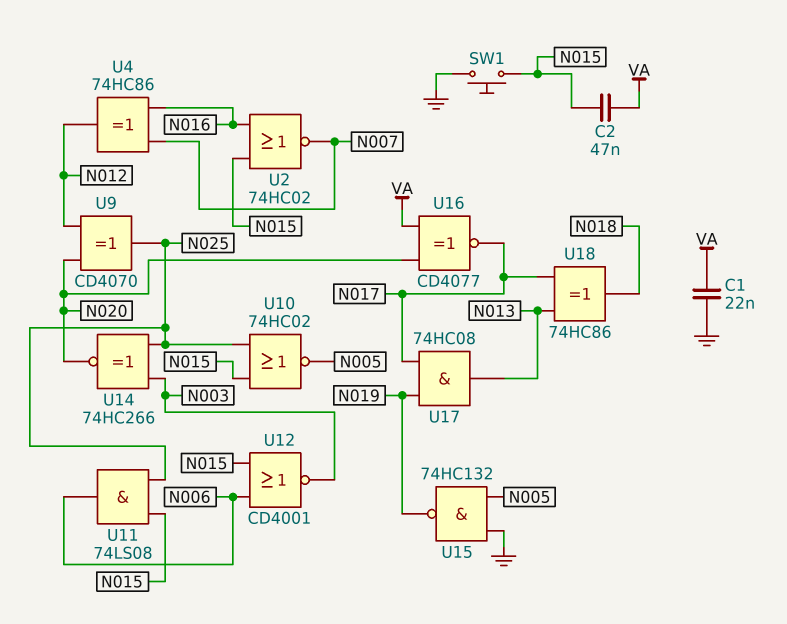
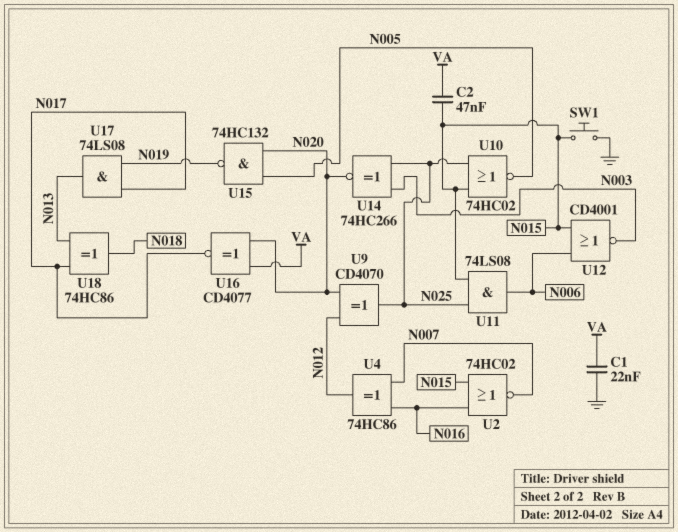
U15: NAND 74HC132 (in GND, in N005, out N019) -> NAND 74HC132 (in N005, in N020, out N019)
U17: AND 74HC08 (in N017, in N019, out N013) -> AND 74LS08 (in N017, in N019, out N013)

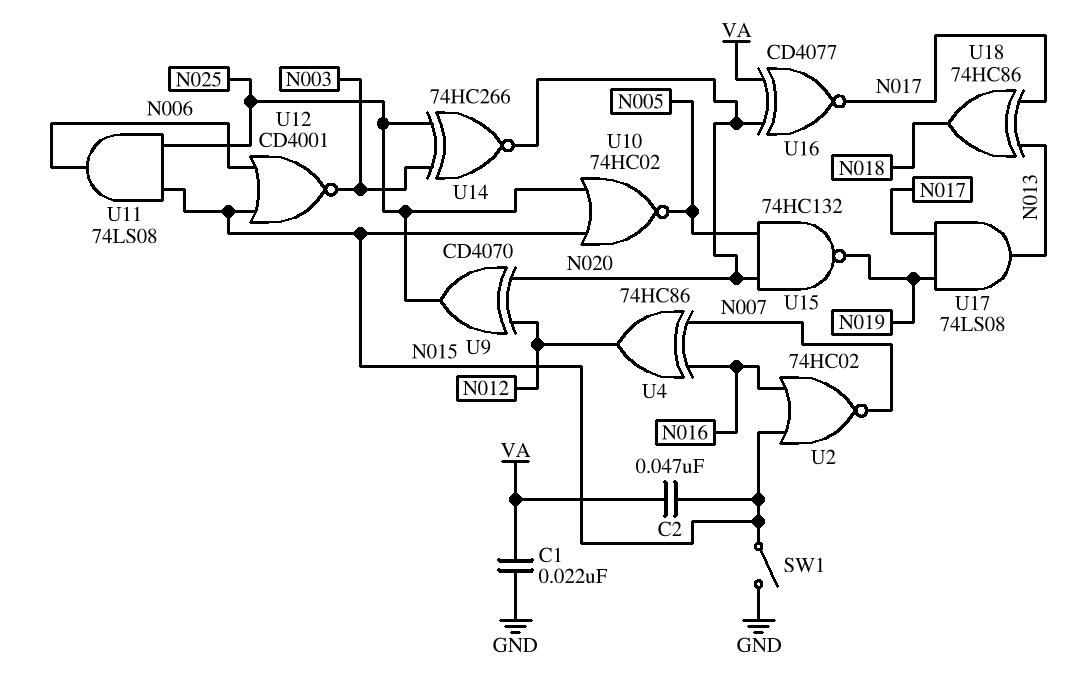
SW1: button (GND, N015) -> switch (GND, N015)

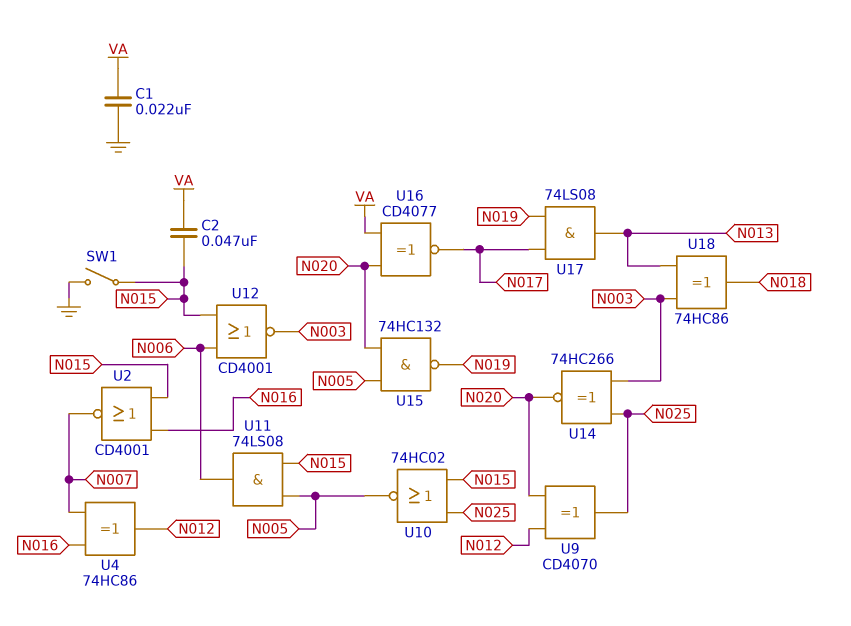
U2: NOR 74HC02 (in N015, in N016, out N007) -> NOR CD4001 (in N015, in N016, out N007)
U11: AND 74LS08 (in N015, in N025, out N006) -> AND 74LS08 (in N005, in N015, out N006)
U18: XOR 74HC86 (in N013, in N017, out N018) -> XOR 74HC86 (in N003, in N013, out N018)

